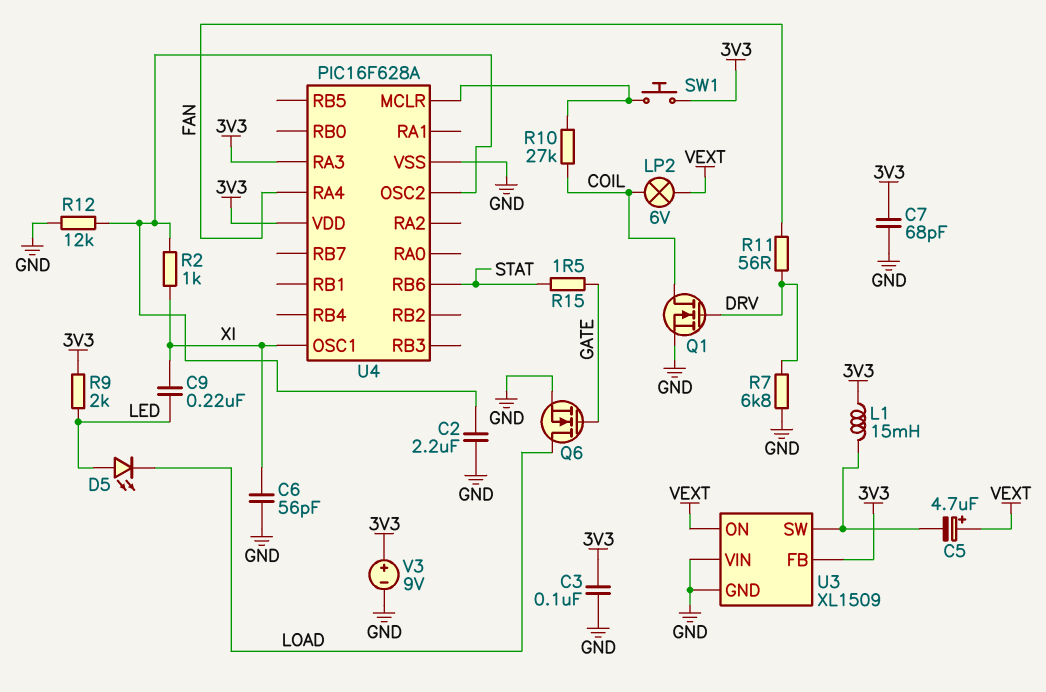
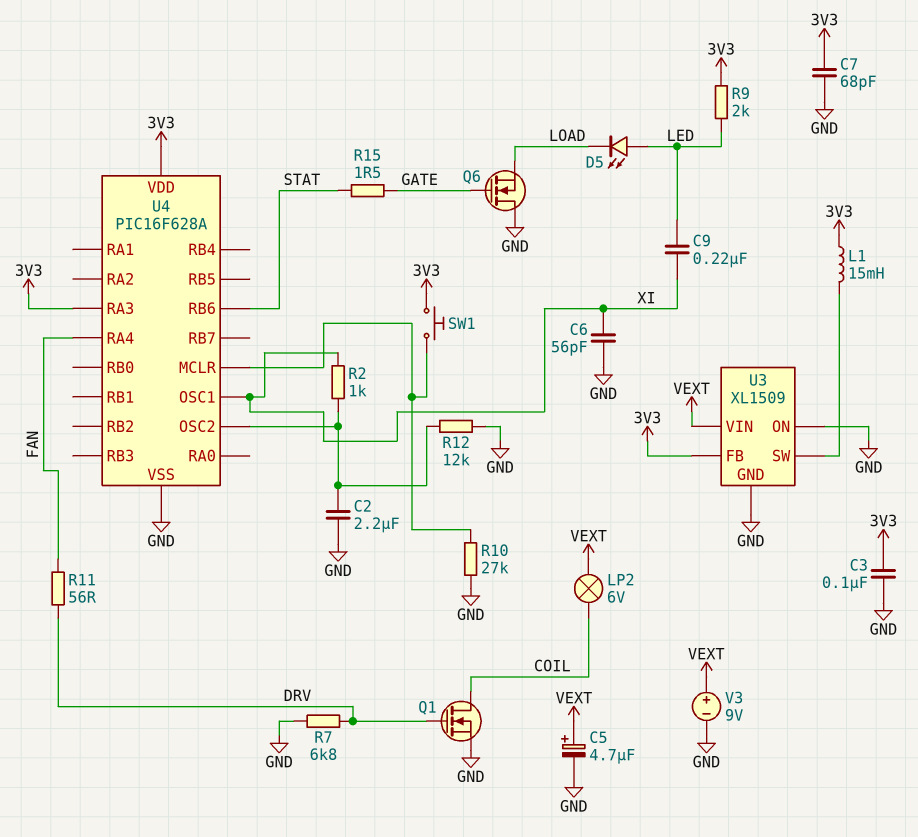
C5: 4.7uF (plus VEXT, minus U3/SW) -> 4.7uF (plus VEXT, minus GND)
Q6: NMOS (G GATE, D LOAD, S GND) -> NMOS (G GATE, D GND, S LOAD)
R10: 27k (COIL, U4/MCLR) -> 27k (GND, U4/MCLR)
U3 pin ON: VEXT -> GND
U3 pin VIN: GND -> VEXT
V3: 9V (plus 3V3, minus GND) -> 9V (plus VEXT, minus GND)

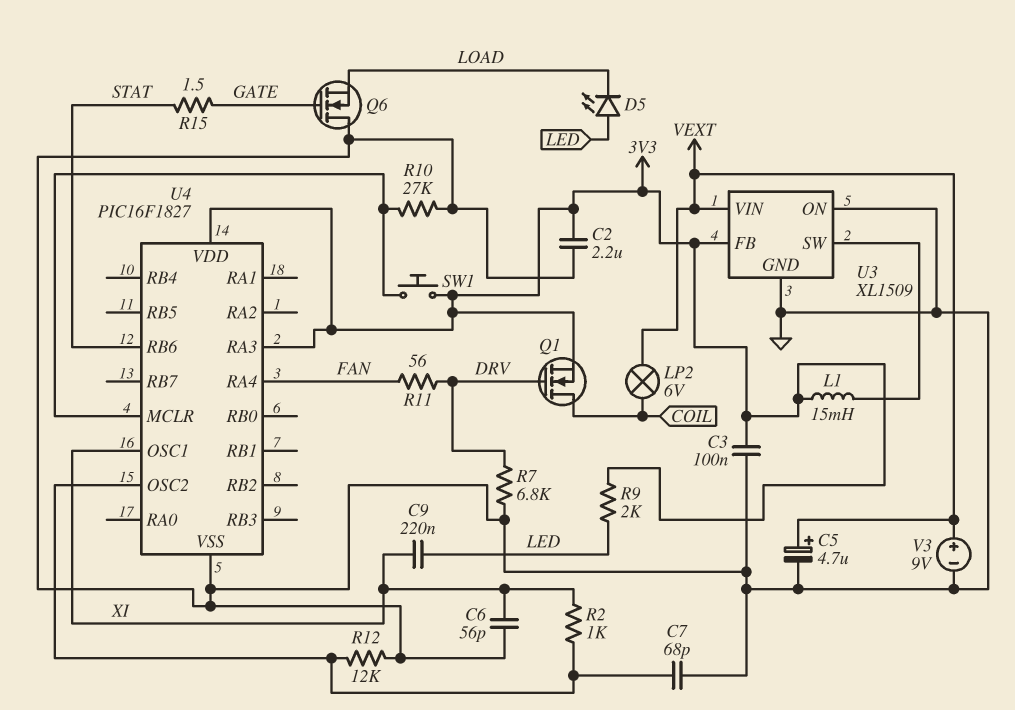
C2: 2.2uF (GND, U4/OSC2) -> 2.2uF (3V3, GND)
C7: 68pF (3V3, GND) -> 68pF (GND, U4/OSC2)
Q1: NMOS (G DRV, D COIL, S GND) -> NMOS (G DRV, D COIL, S 3V3)
U4: PIC16F628A -> PIC16F1827

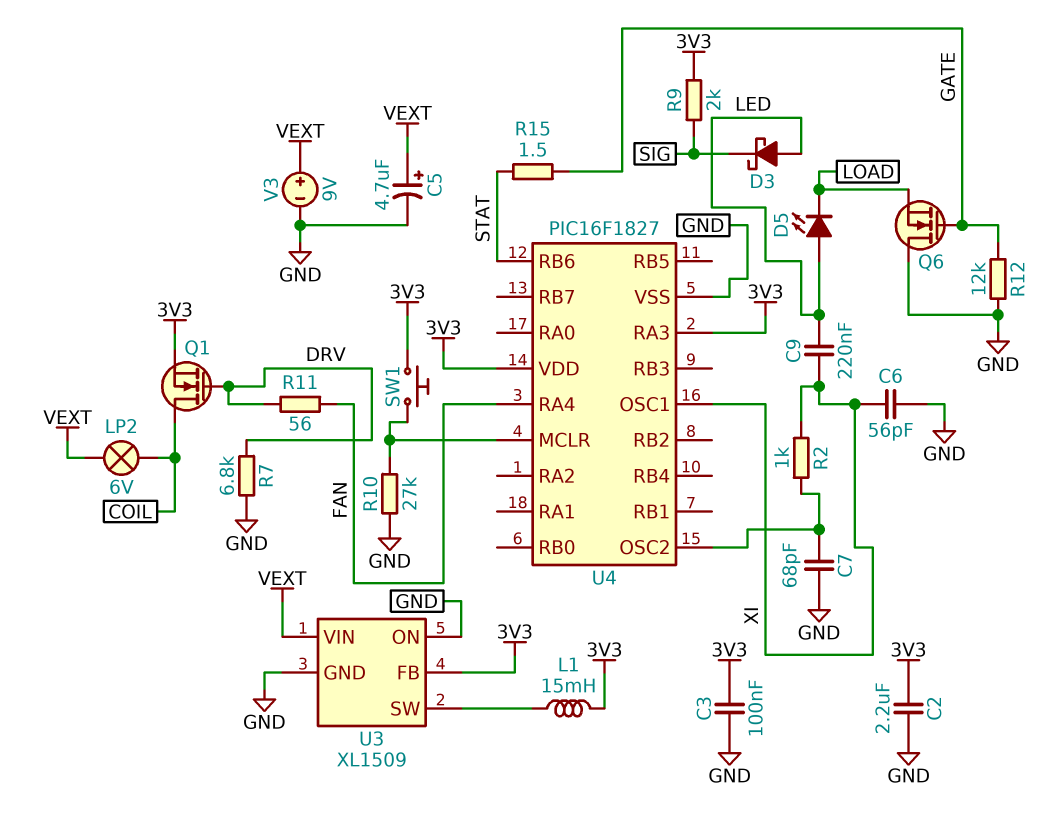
D3: none -> schottky (A LED, K SIG)
R9: 2k (3V3, LED) -> 2k (3V3, SIG)
R12: 12k (GND, U4/OSC2) -> 12k (GATE, GND)

